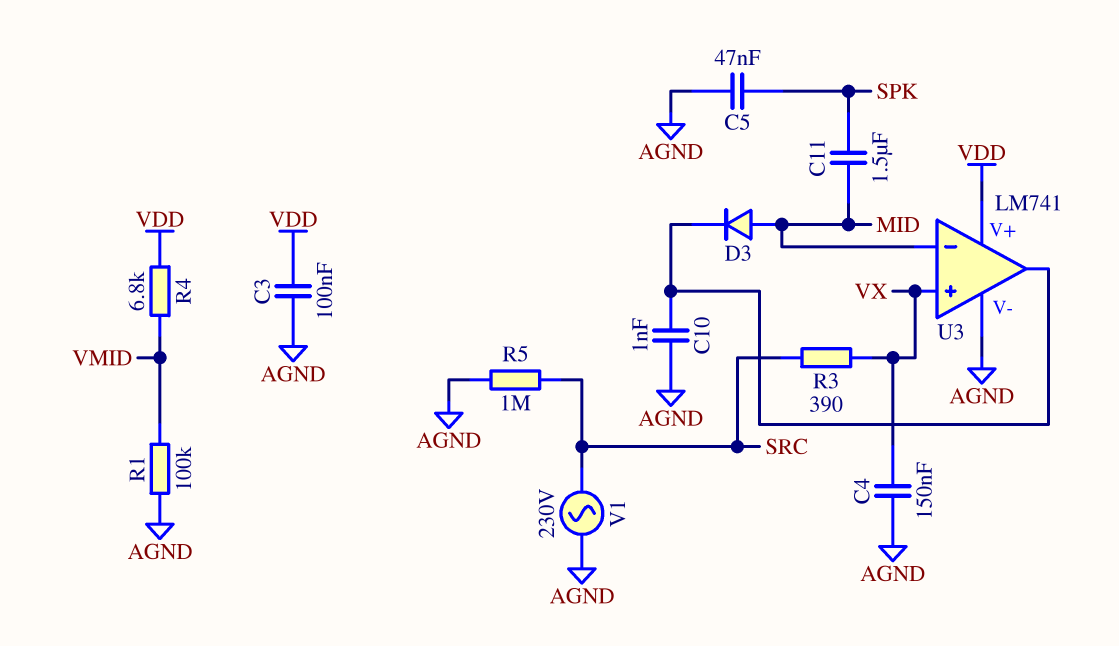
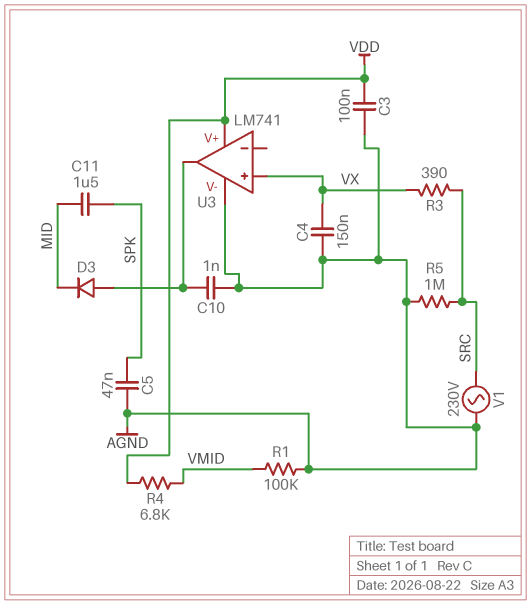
D3: diode (A MID, K U3/out) -> diode (A U3/out, K MID)
U3 pin in-: MID -> none

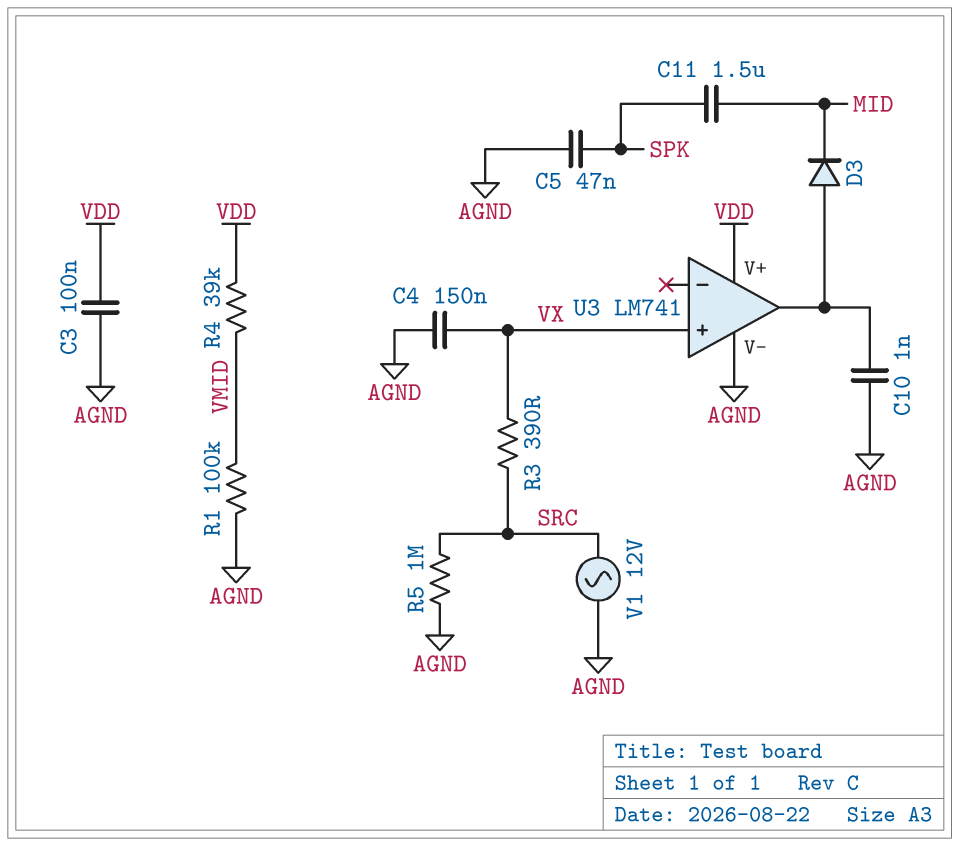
R4: 6.8k (VDD, VMID) -> 39k (VDD, VMID)
V1: AC 230V (AGND, SRC) -> AC 12V (AGND, SRC)

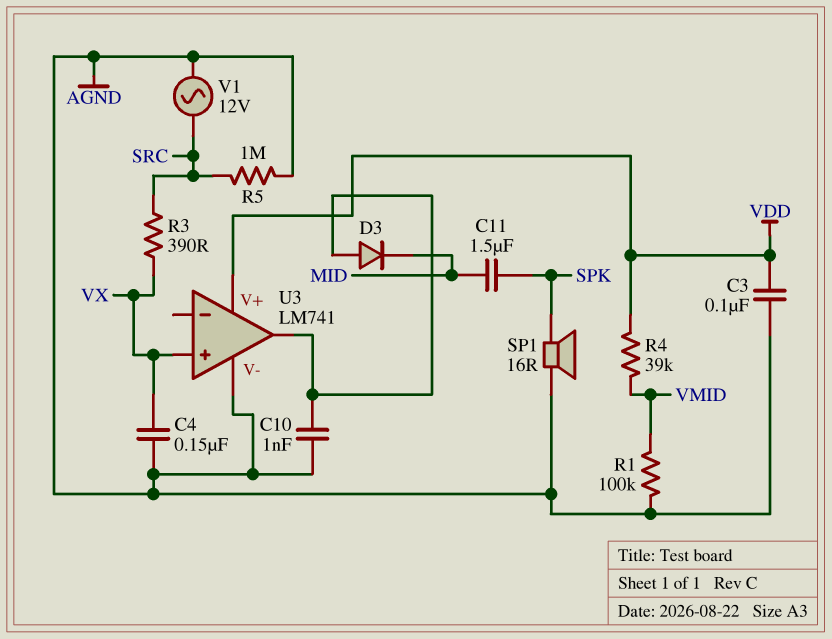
C5: 47nF (AGND, SPK) -> none
SP1: none -> speaker 16R (AGND, SPK)

